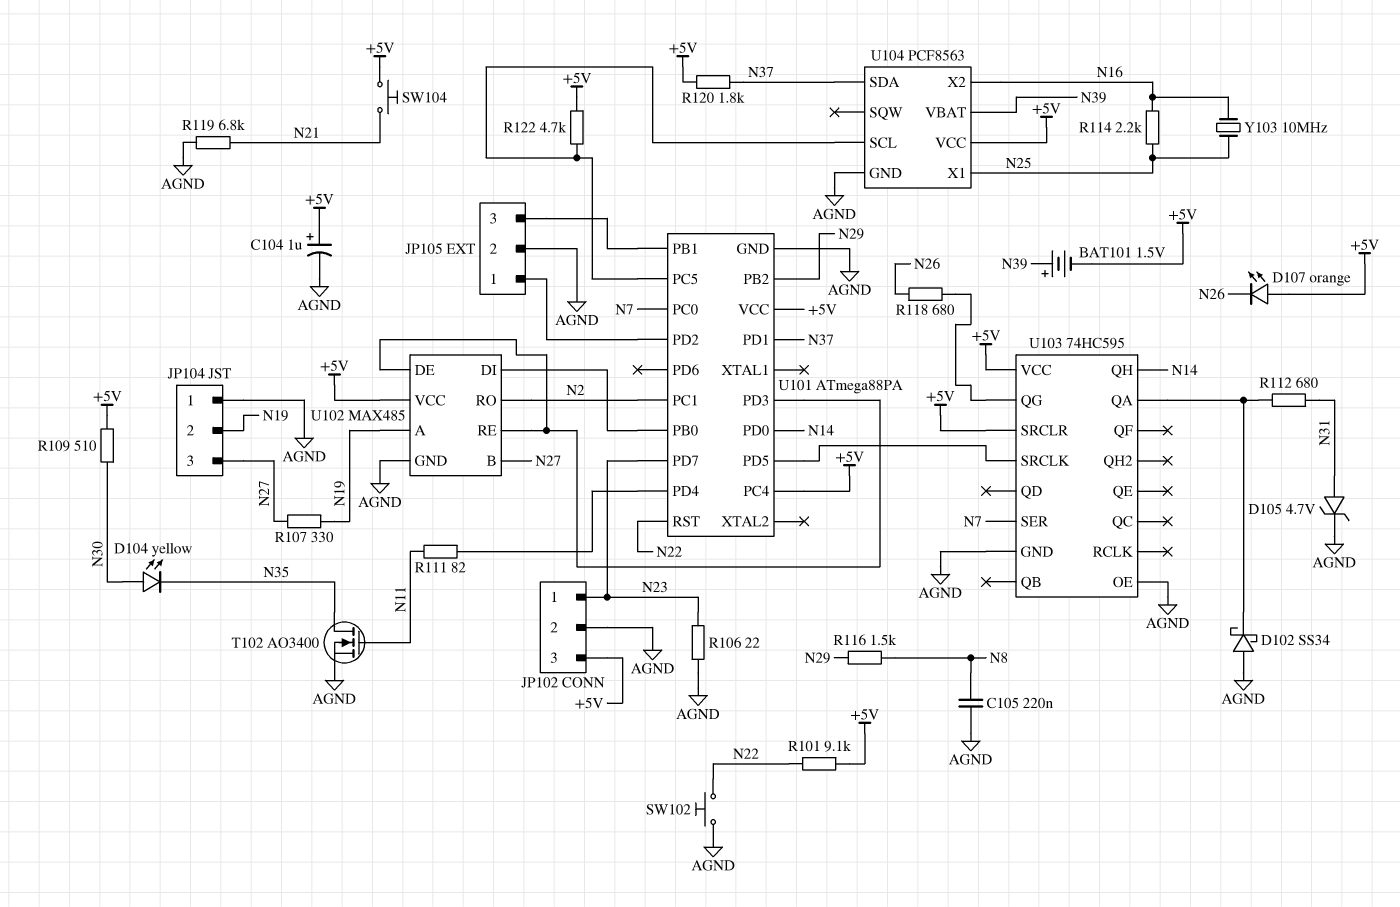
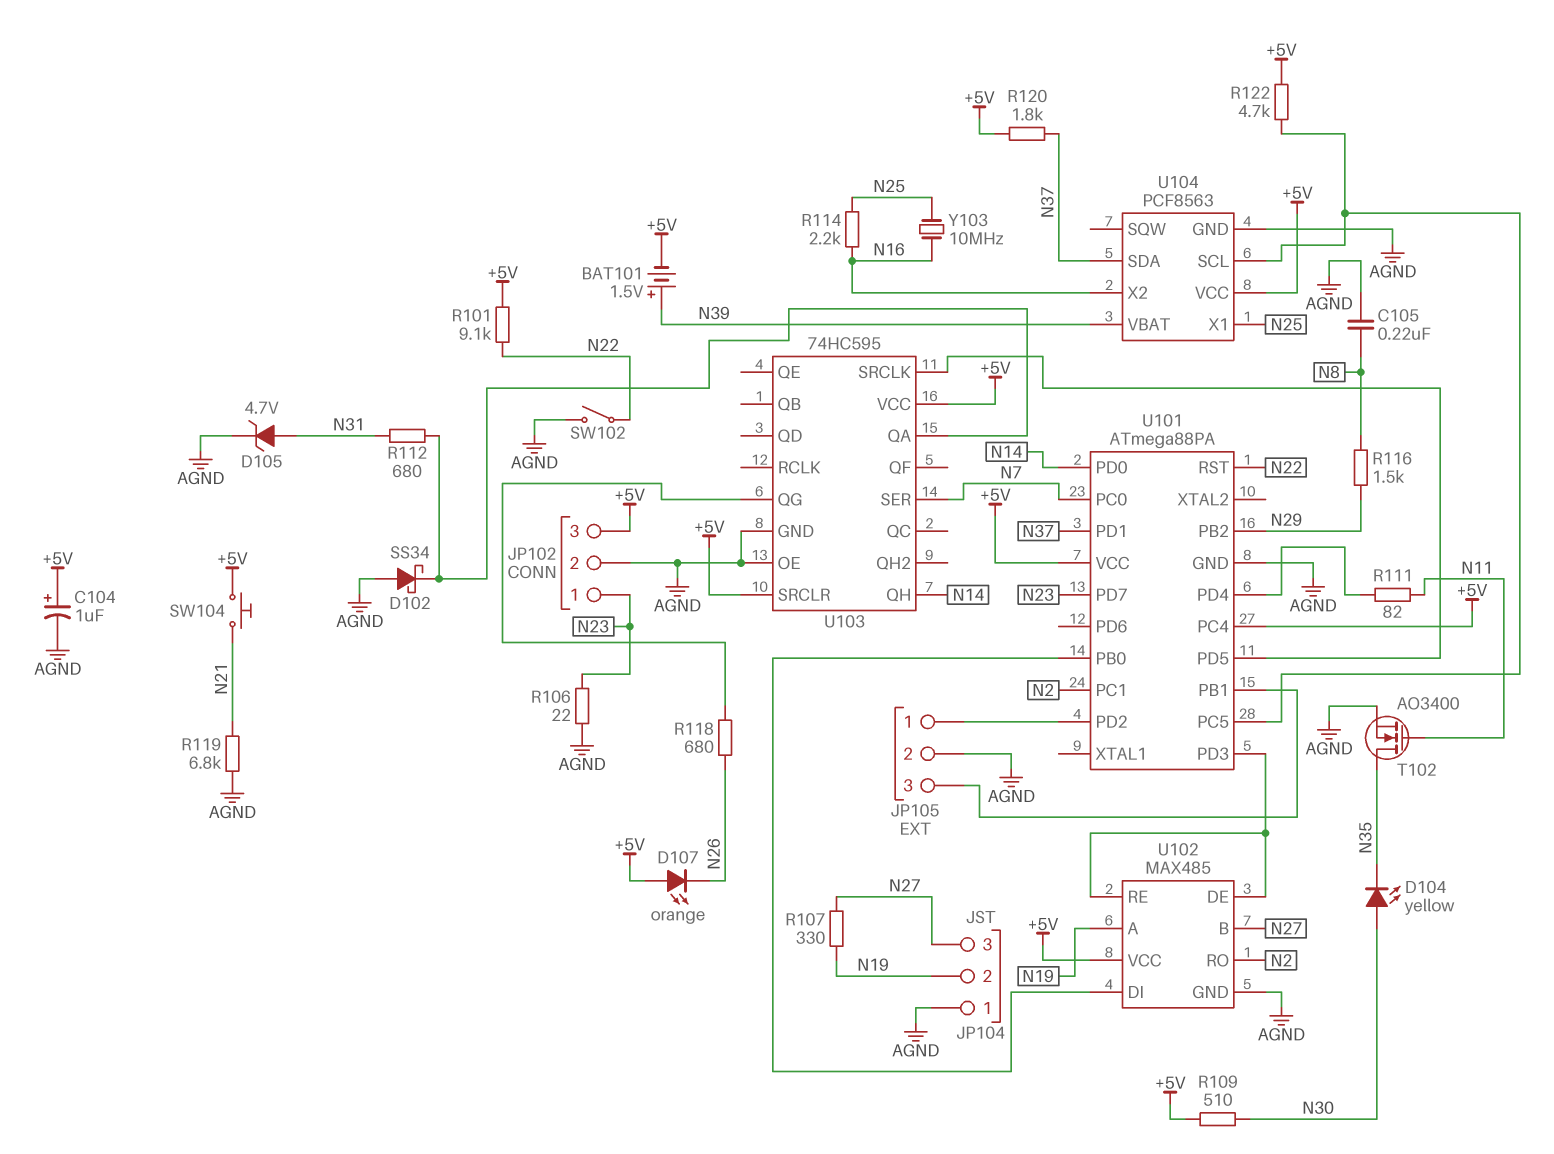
SW102: button (AGND, N22) -> switch (AGND, N22)

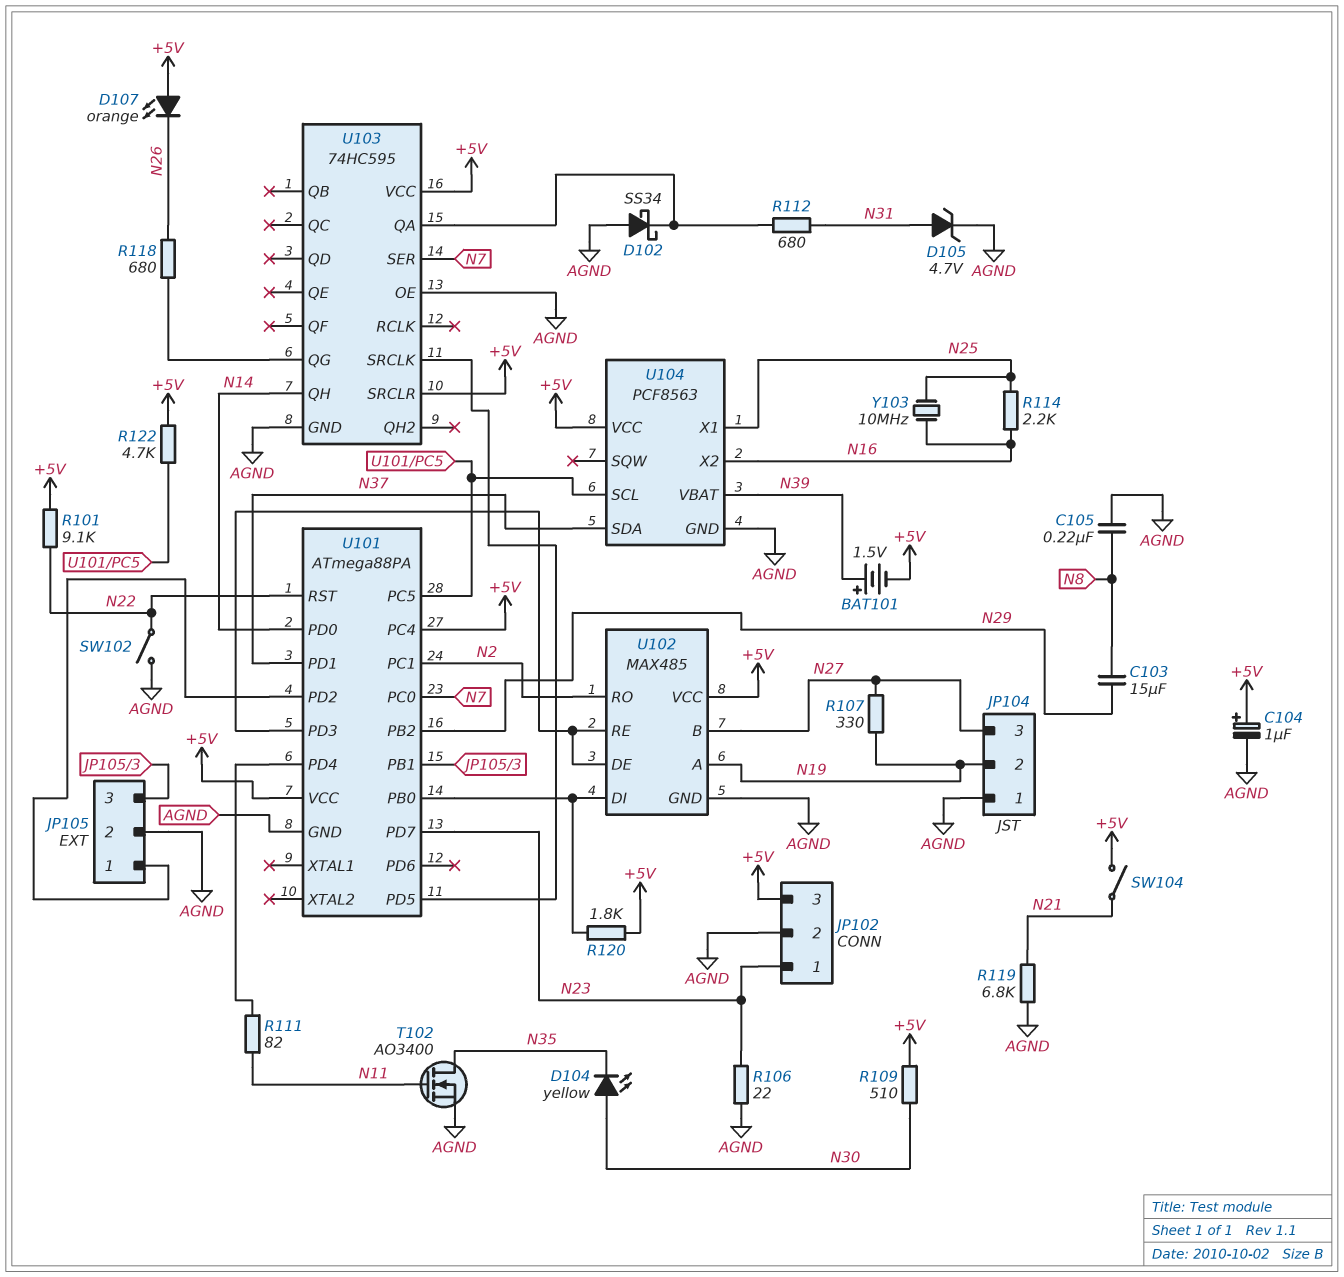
C103: none -> 15uF (N8, N29)
R116: 1.5k (N8, N29) -> none
R120: 1.8k (+5V, N37) -> 1.8k (+5V, U101/PB0)
SW104: button (+5V, N21) -> switch (+5V, N21)

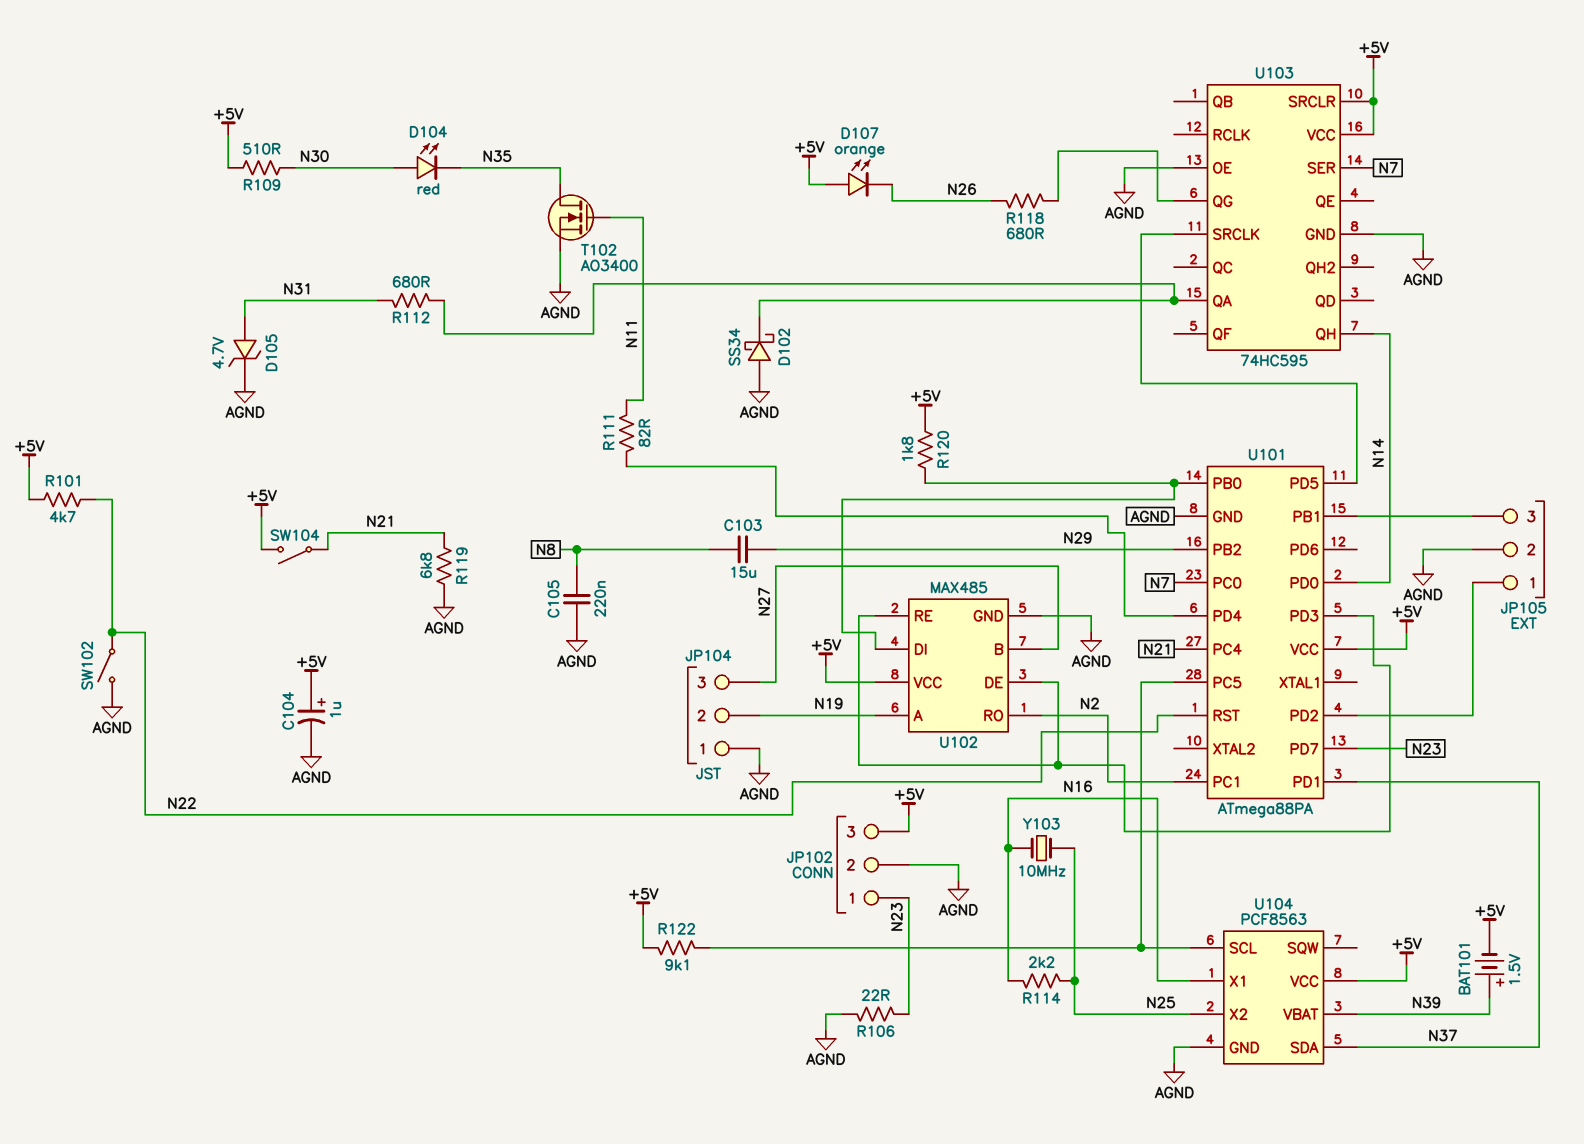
D104: LED yellow (A N30, K N35) -> LED red (A N30, K N35)
R101: 9.1k (+5V, N22) -> 4.7k (+5V, N22)
R107: 330 (N19, N27) -> none
R122: 4.7k (+5V, U101/PC5) -> 9.1k (+5V, U101/PC5)
U101 pin PC4: +5V -> N21
U104 pin X1: N25 -> N16
U104 pin X2: N16 -> N25

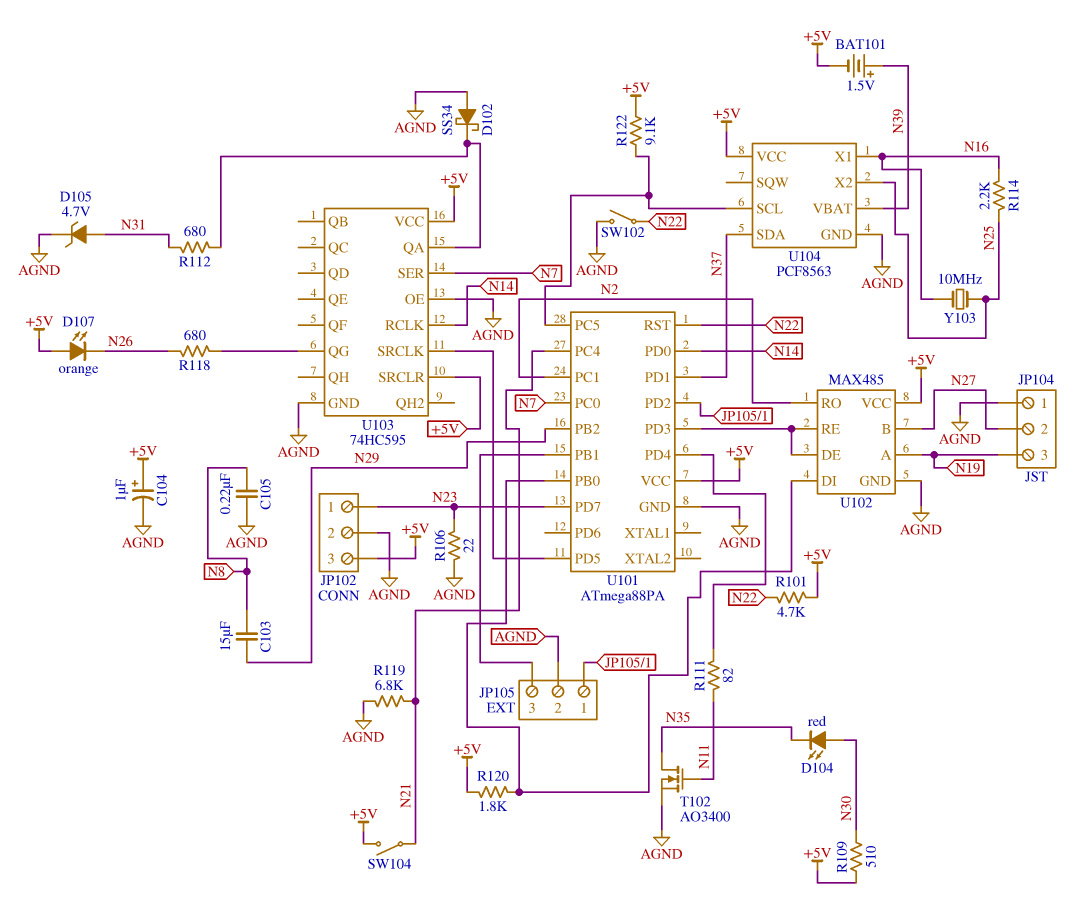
JP104 pin 2: N19 -> N27
JP104 pin 3: N27 -> N19
U103 pin QH: N14 -> none
U103 pin RCLK: none -> N14

